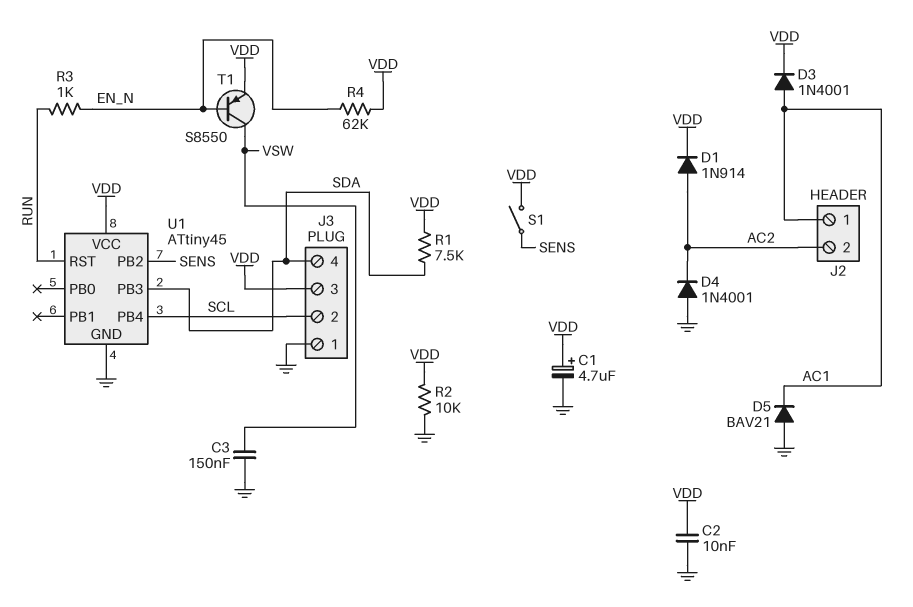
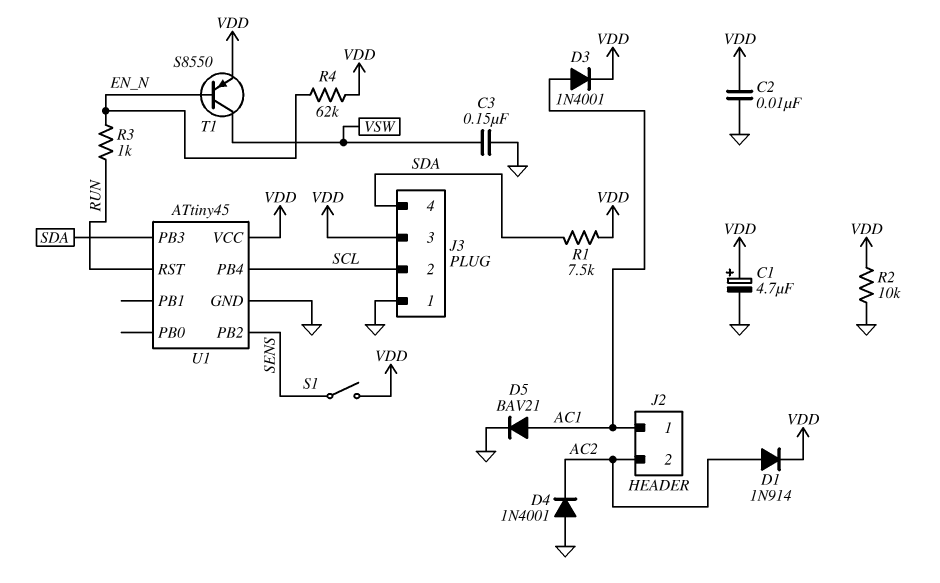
D5: diode BAV21 (A GND, K AC1) -> diode BAV21 (A AC1, K GND)

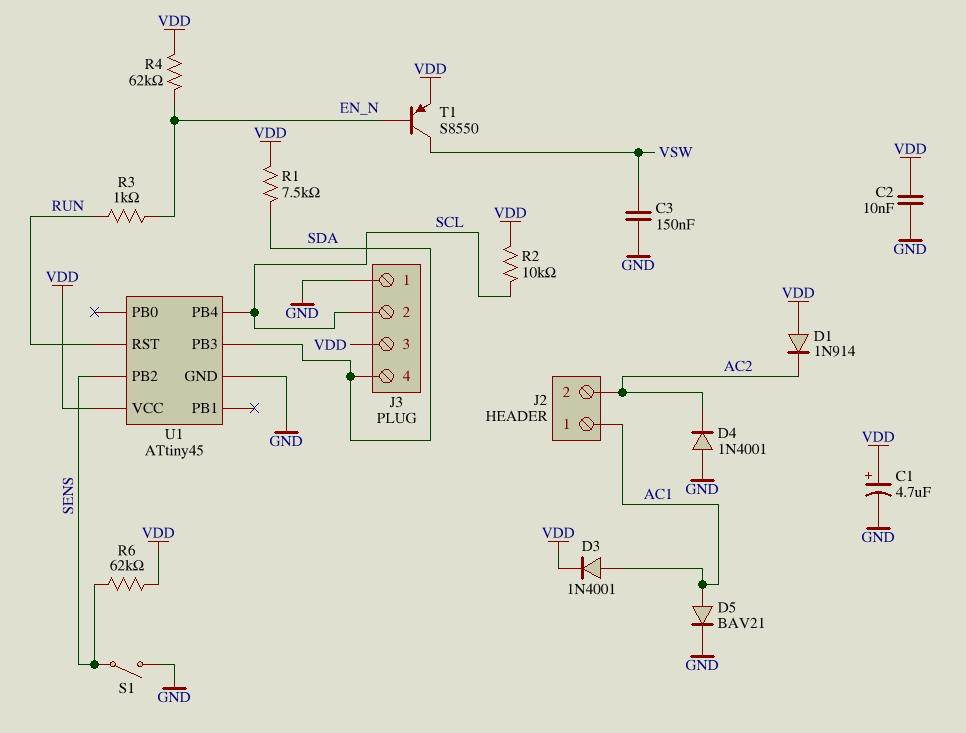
D1: diode 1N914 (A AC2, K VDD) -> diode 1N914 (A VDD, K AC2)
R2: 10k (GND, VDD) -> 10k (SCL, VDD)
R6: none -> 62k (SENS, VDD)
S1: switch (SENS, VDD) -> switch (GND, SENS)

